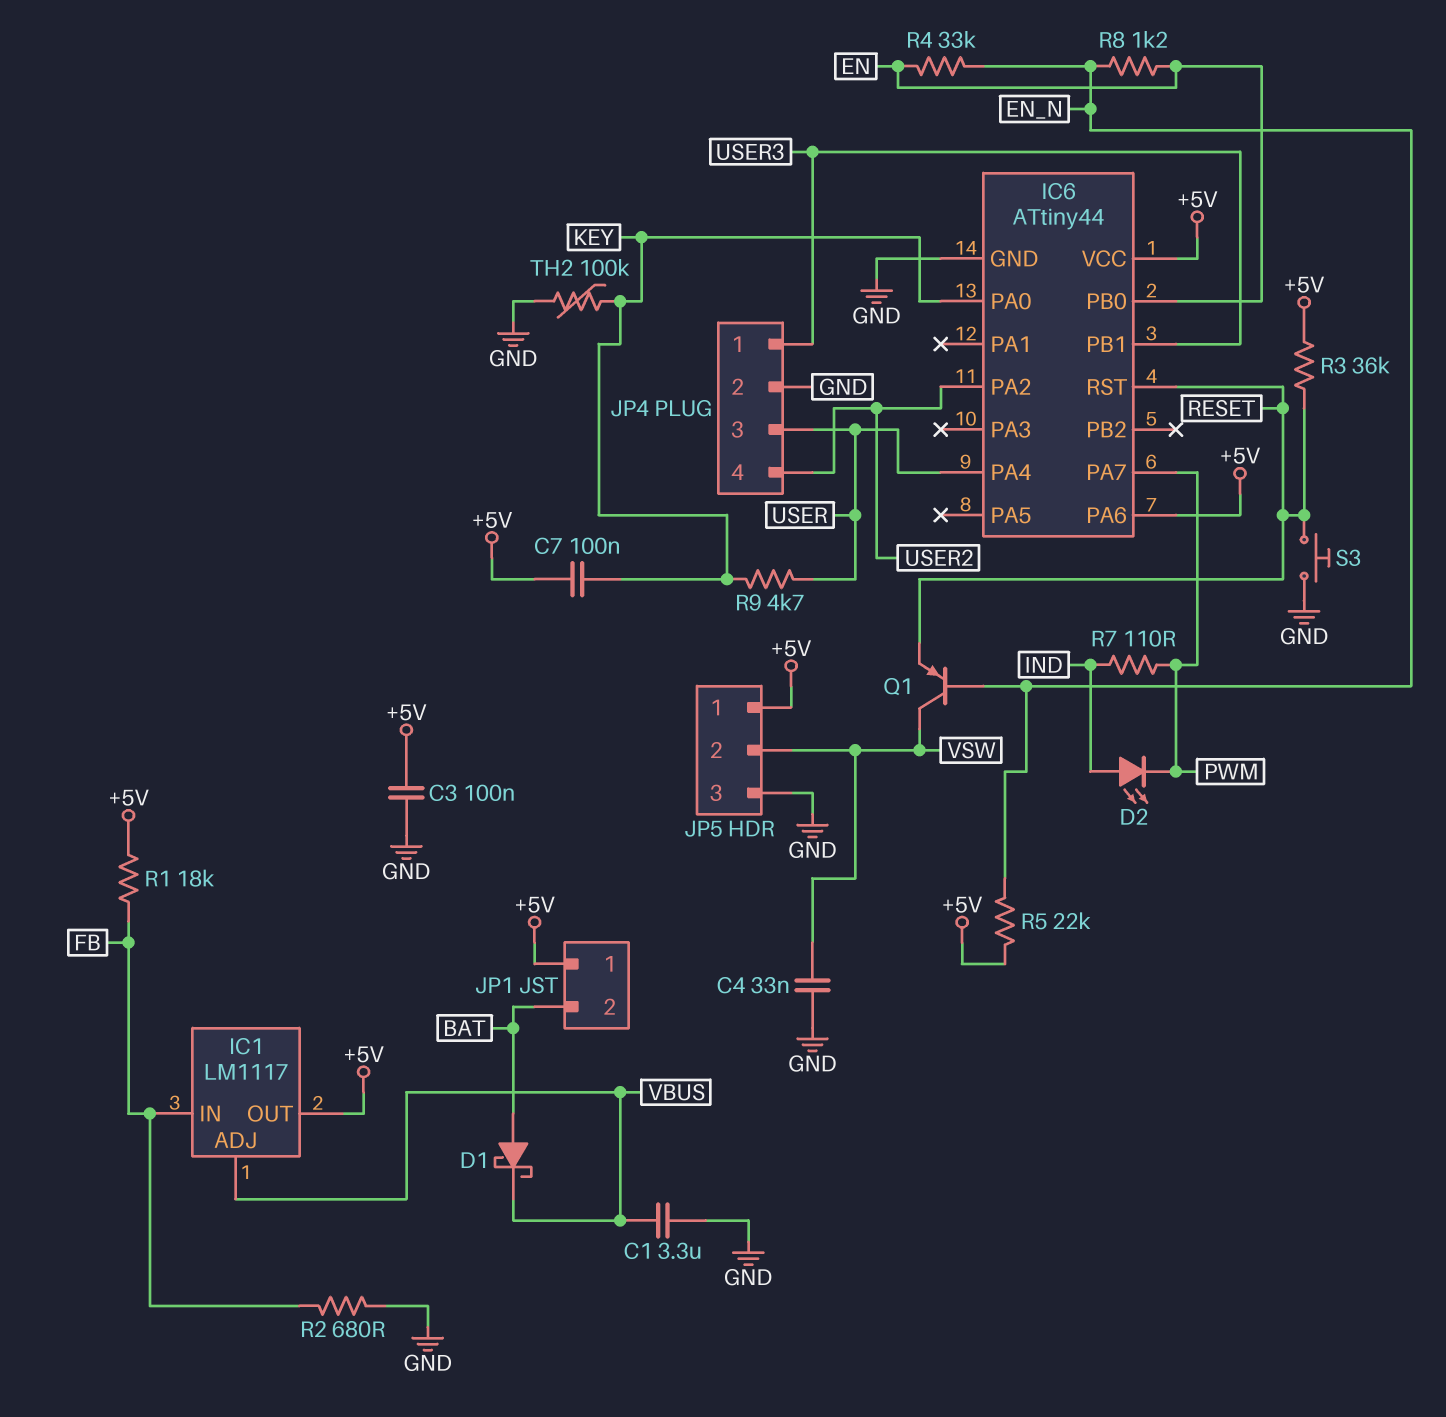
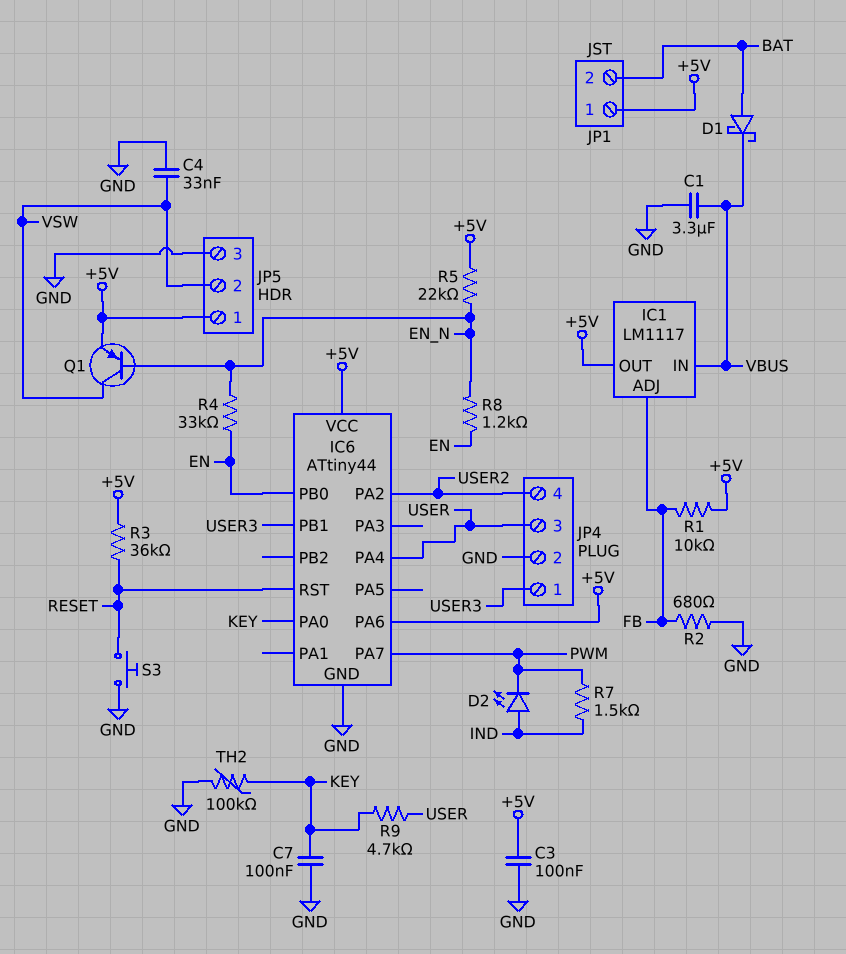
C7: 100nF (+5V, KEY) -> 100nF (GND, KEY)
IC1 pin ADJ: VBUS -> FB
IC1 pin IN: FB -> VBUS
Q1: PNP (B EN_N, C VSW, E RESET) -> PNP (B EN_N, C VSW, E +5V)
R1: 18k (+5V, FB) -> 10k (+5V, FB)
R7: 110 (IND, PWM) -> 1.5k (IND, PWM)

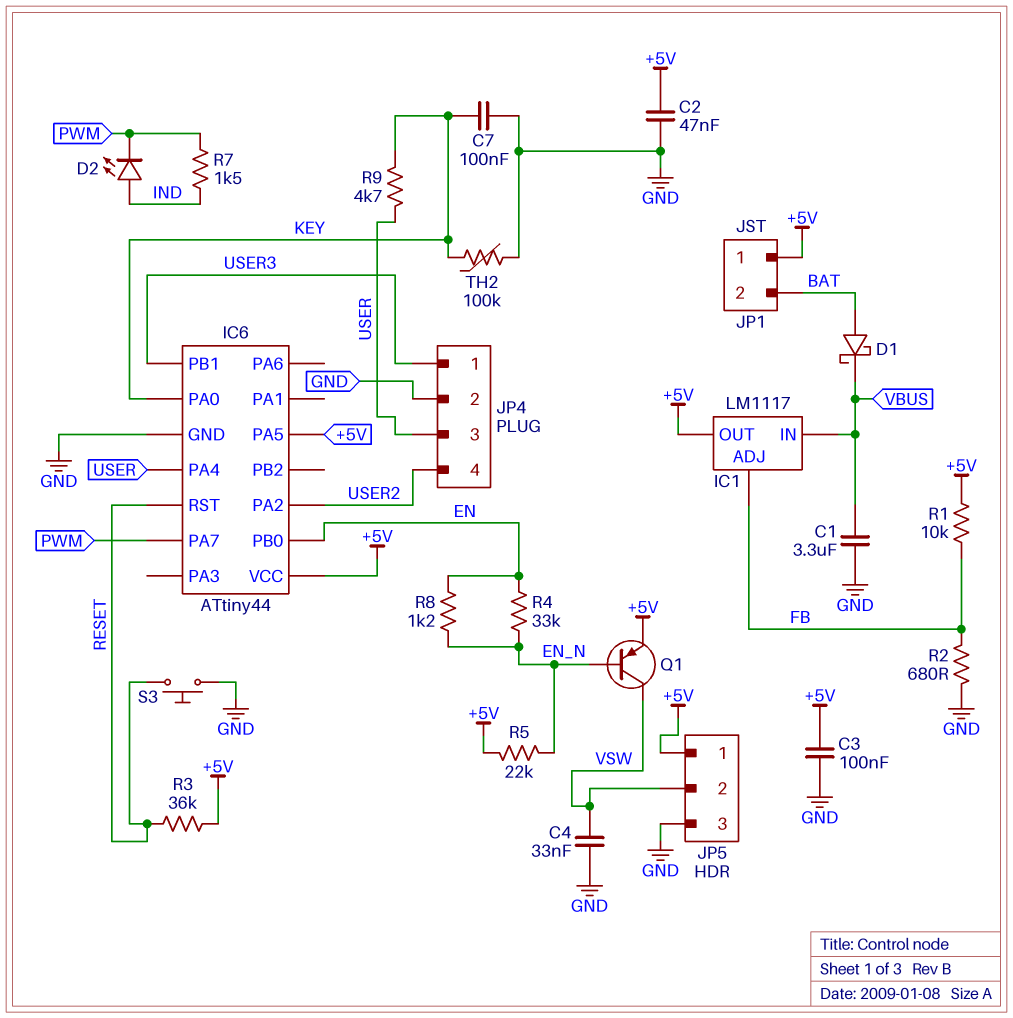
C2: none -> 47nF (+5V, GND)
IC6 pin PA5: none -> +5V
IC6 pin PA6: +5V -> none

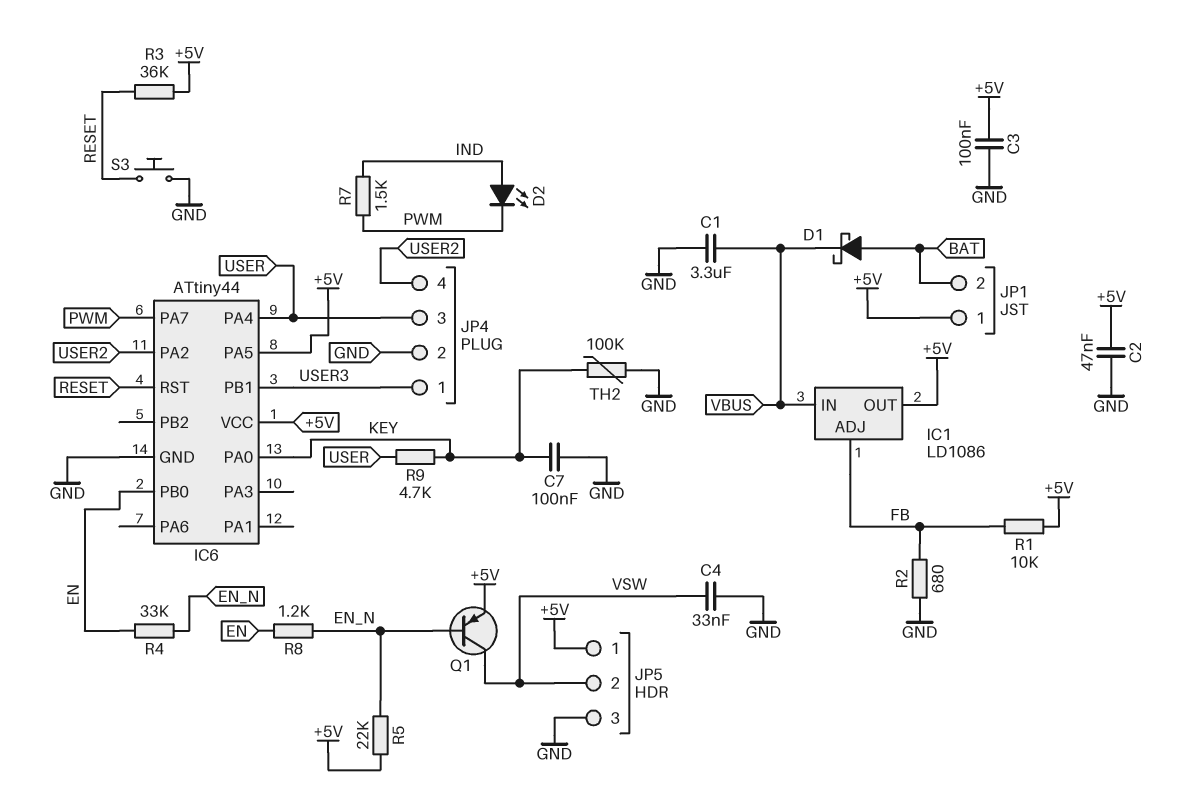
IC1: LM1117 -> LD1086

